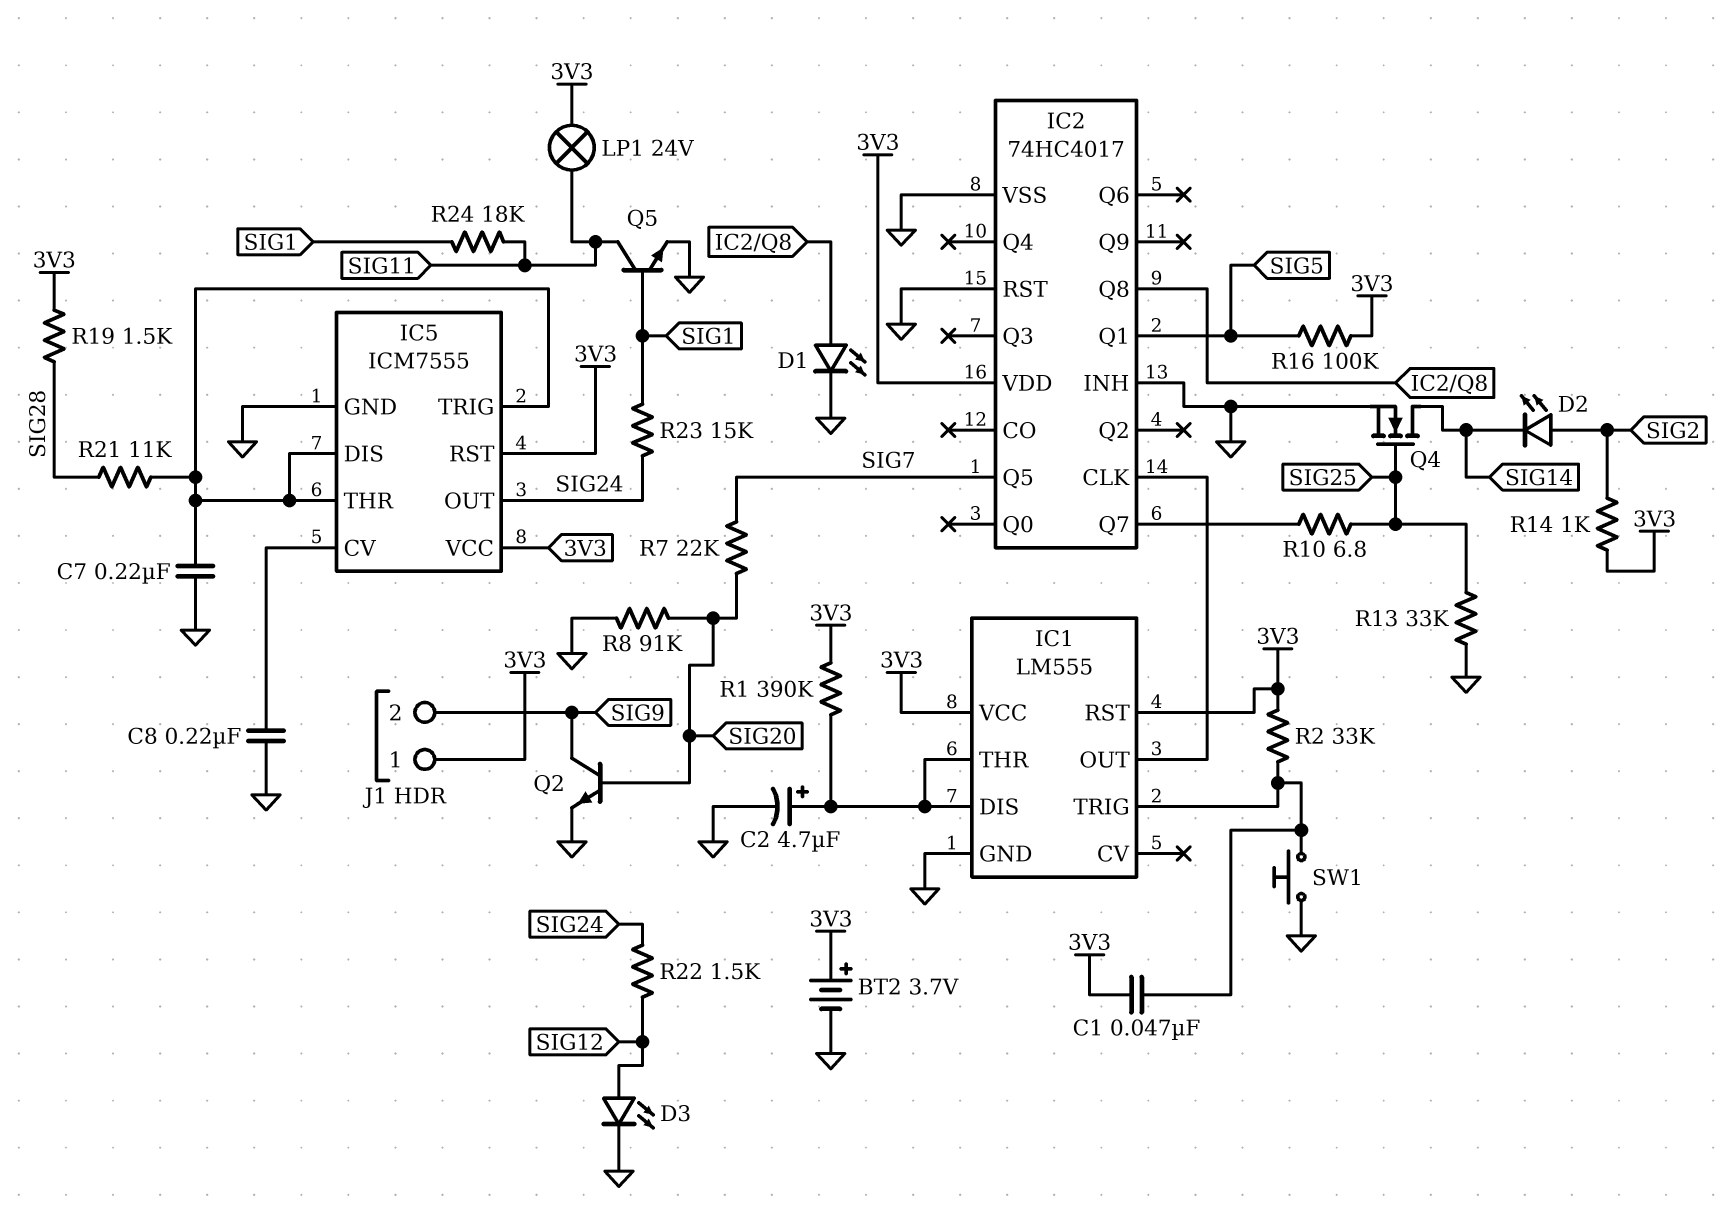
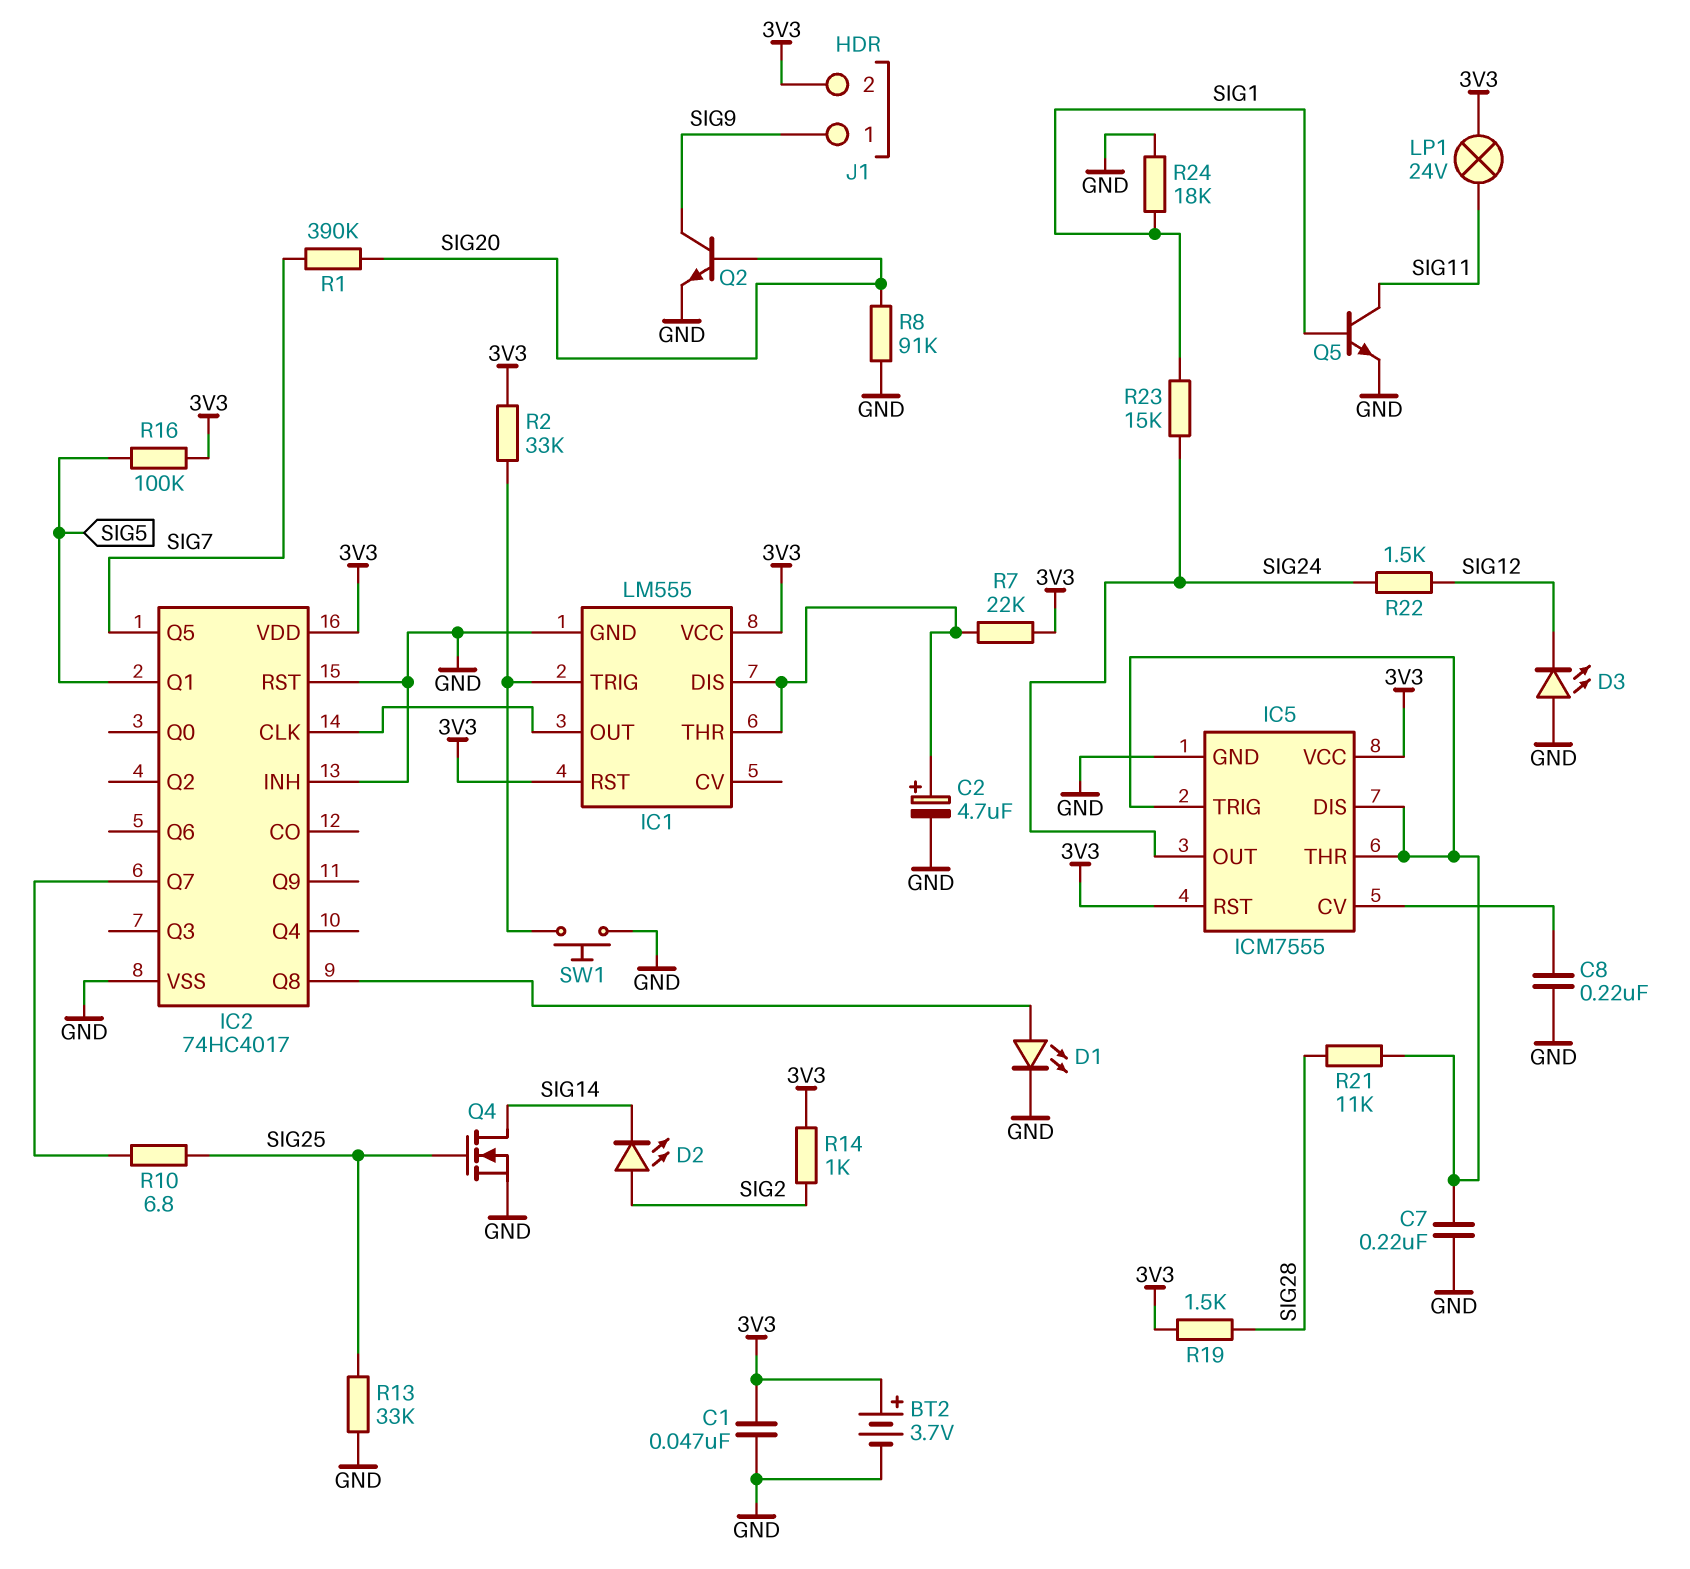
C1: 47nF (3V3, IC1/TRIG) -> 47nF (3V3, GND)
D3: LED (A SIG12, K GND) -> LED (A GND, K SIG12)
J1 pin 1: 3V3 -> SIG9
J1 pin 2: SIG9 -> 3V3
R1: 390k (3V3, IC1/DIS) -> 390k (SIG7, SIG20)
R7: 22k (SIG7, SIG20) -> 22k (3V3, IC1/DIS)
R24: 18k (SIG1, SIG11) -> 18k (GND, SIG1)

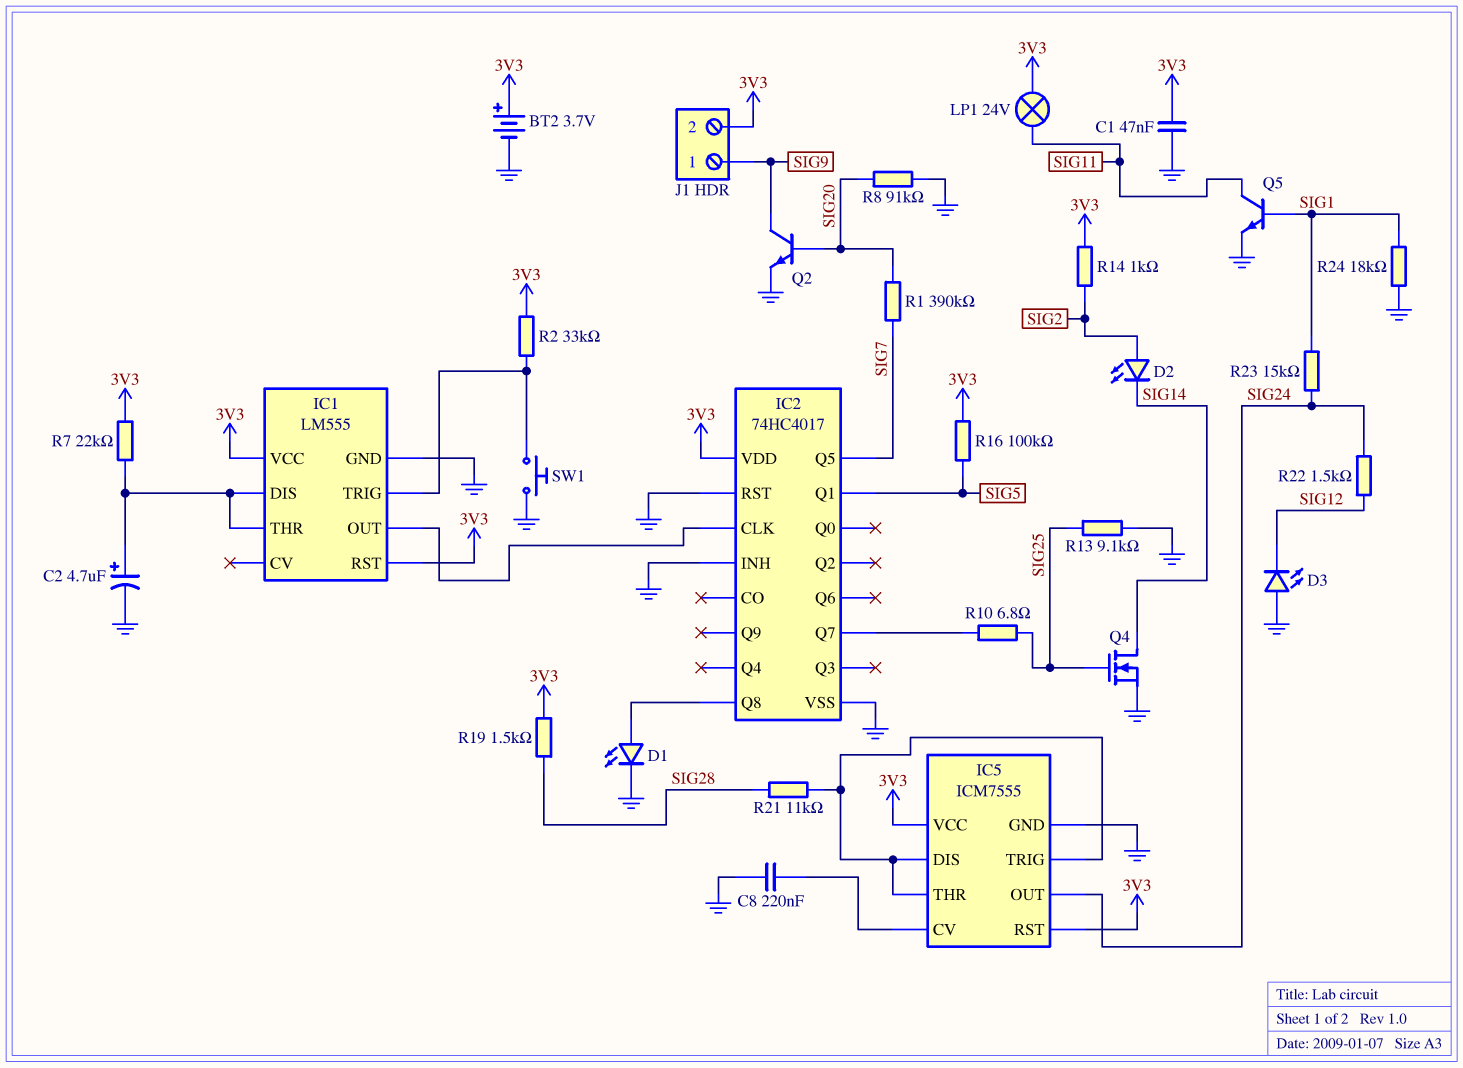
C7: 220nF (GND, IC5/DIS) -> none
R13: 33k (GND, SIG25) -> 9.1k (GND, SIG25)

